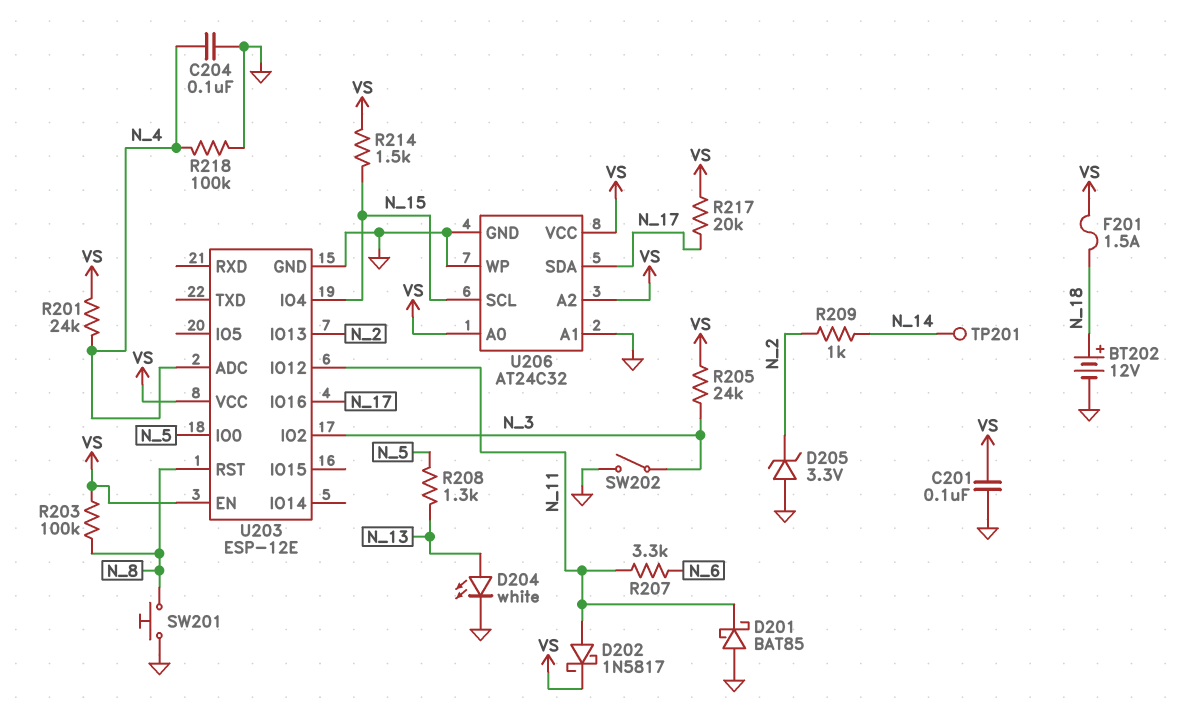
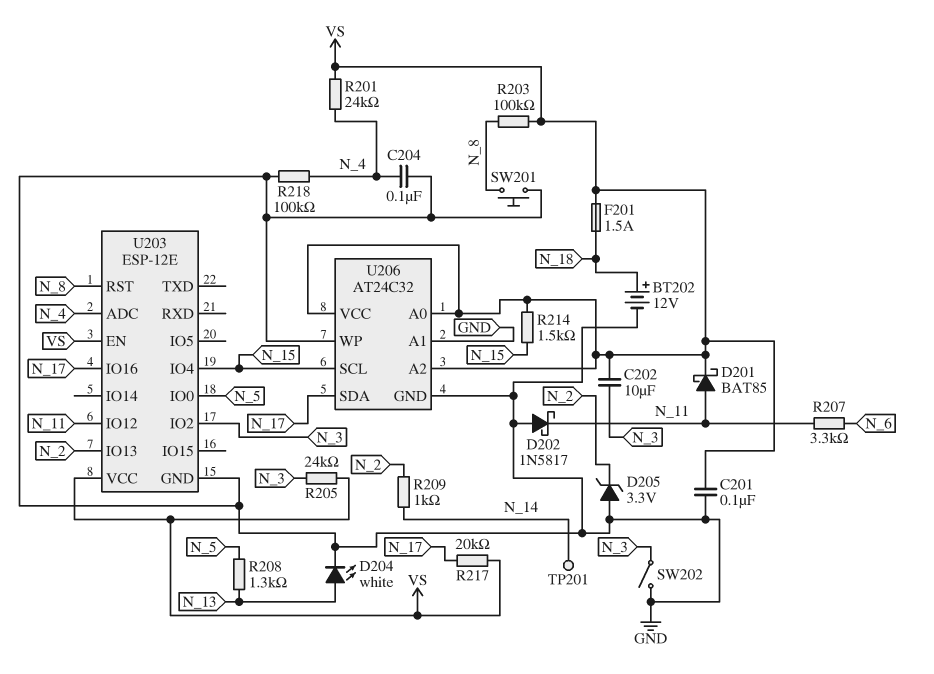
C202: none -> 10uF (N_3, VS)
D201: schottky BAT85 (A GND, K N_11) -> schottky BAT85 (A N_11, K VS)
D202: schottky 1N5817 (A N_11, K VS) -> schottky 1N5817 (A GND, K N_11)

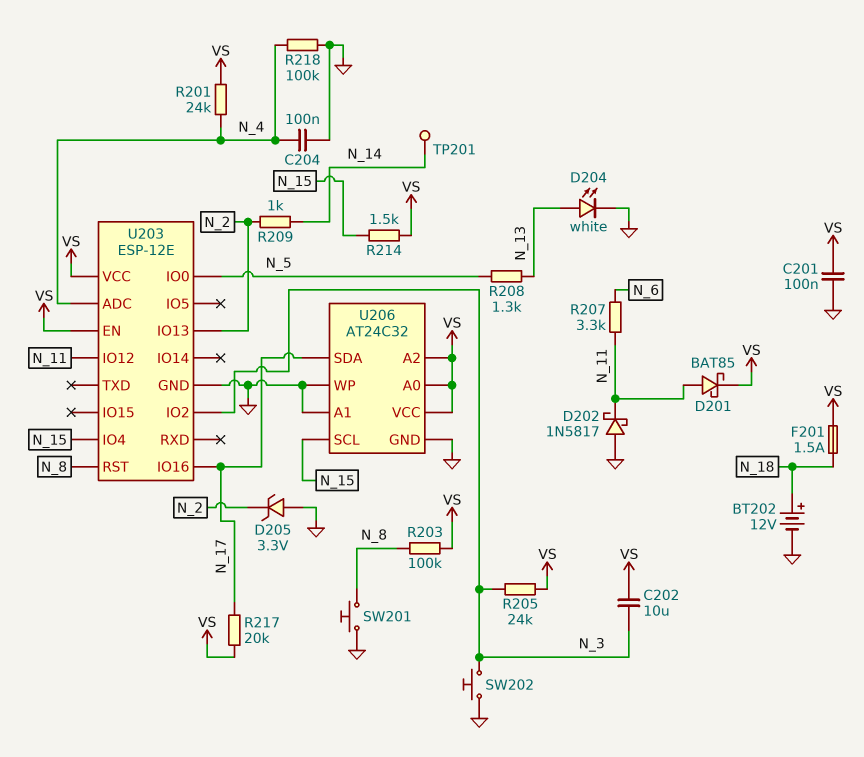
SW202: switch (GND, N_3) -> button (GND, N_3)

